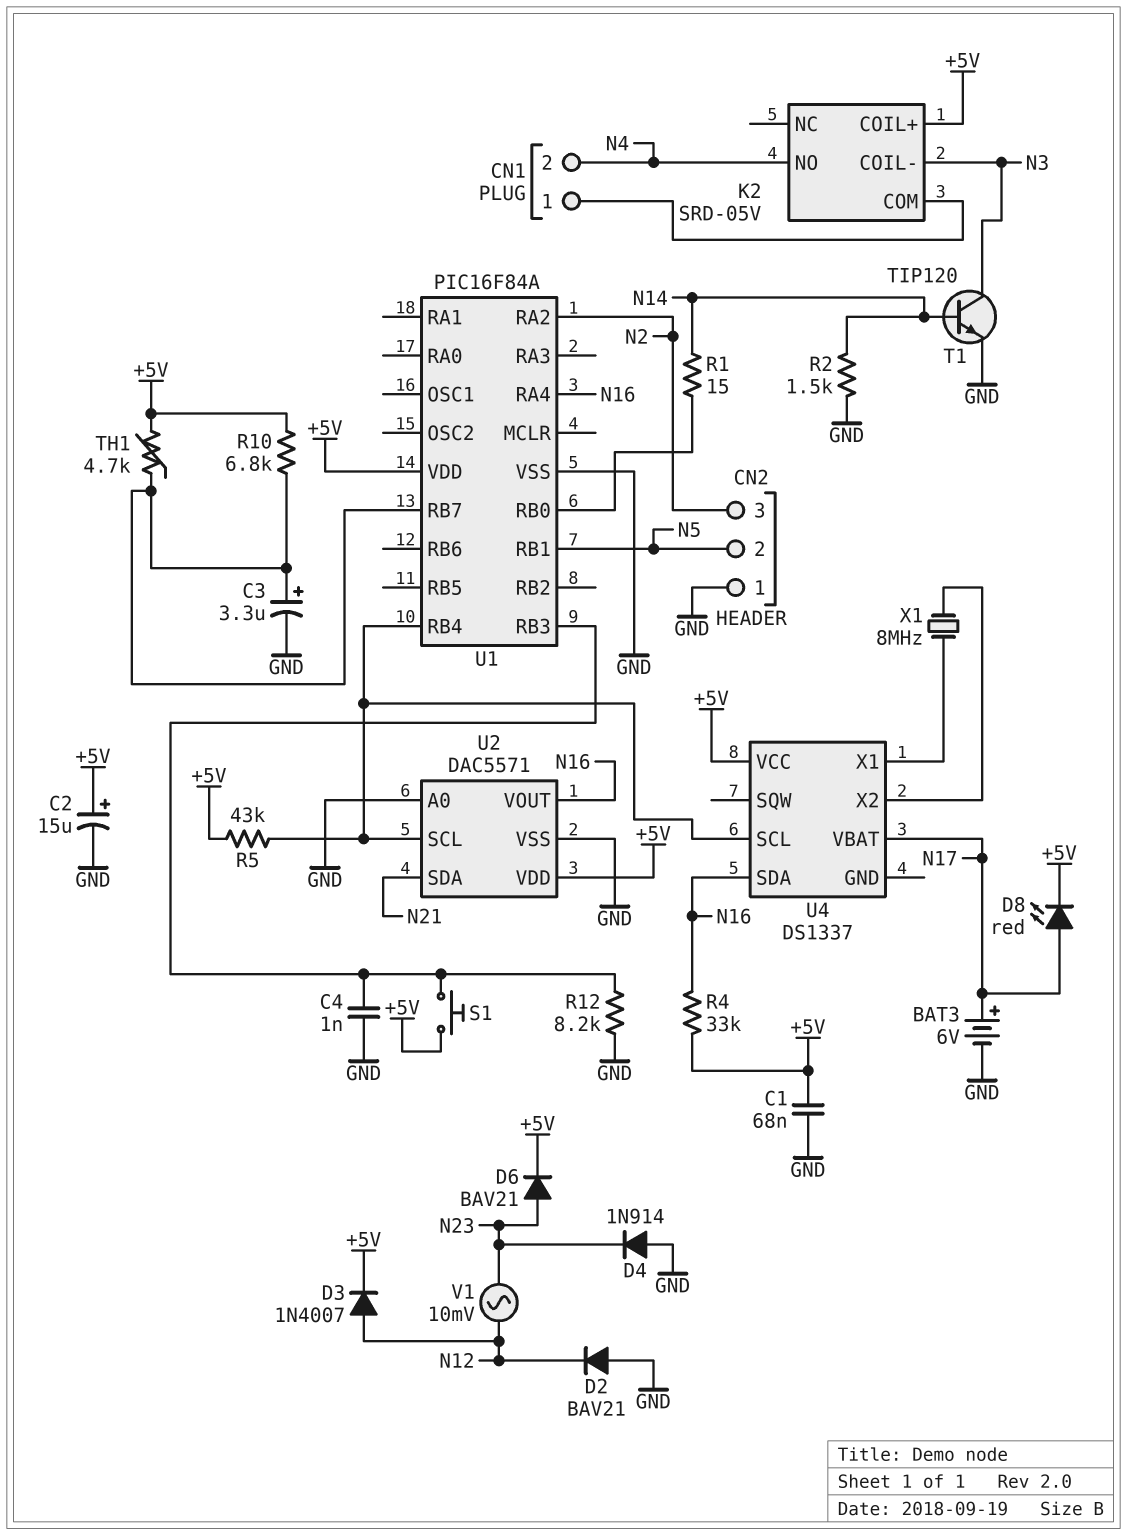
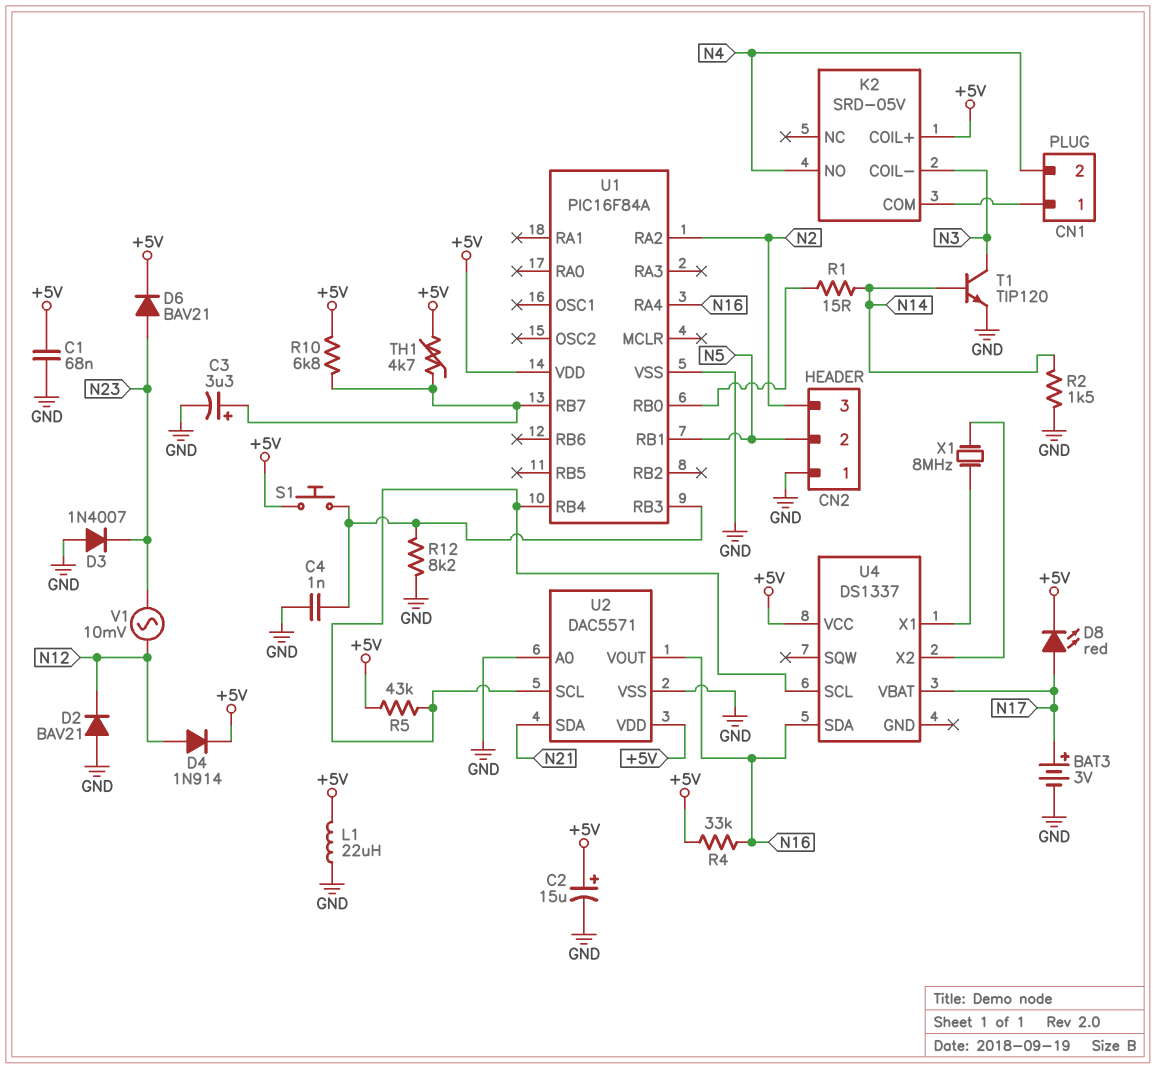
BAT3: 6V (plus N17, minus GND) -> 3V (plus N17, minus GND)
D3: diode 1N4007 (A N12, K +5V) -> diode 1N4007 (A GND, K N23)
D4: diode 1N914 (A GND, K N23) -> diode 1N914 (A N12, K +5V)
L1: none -> 22uH (+5V, GND)

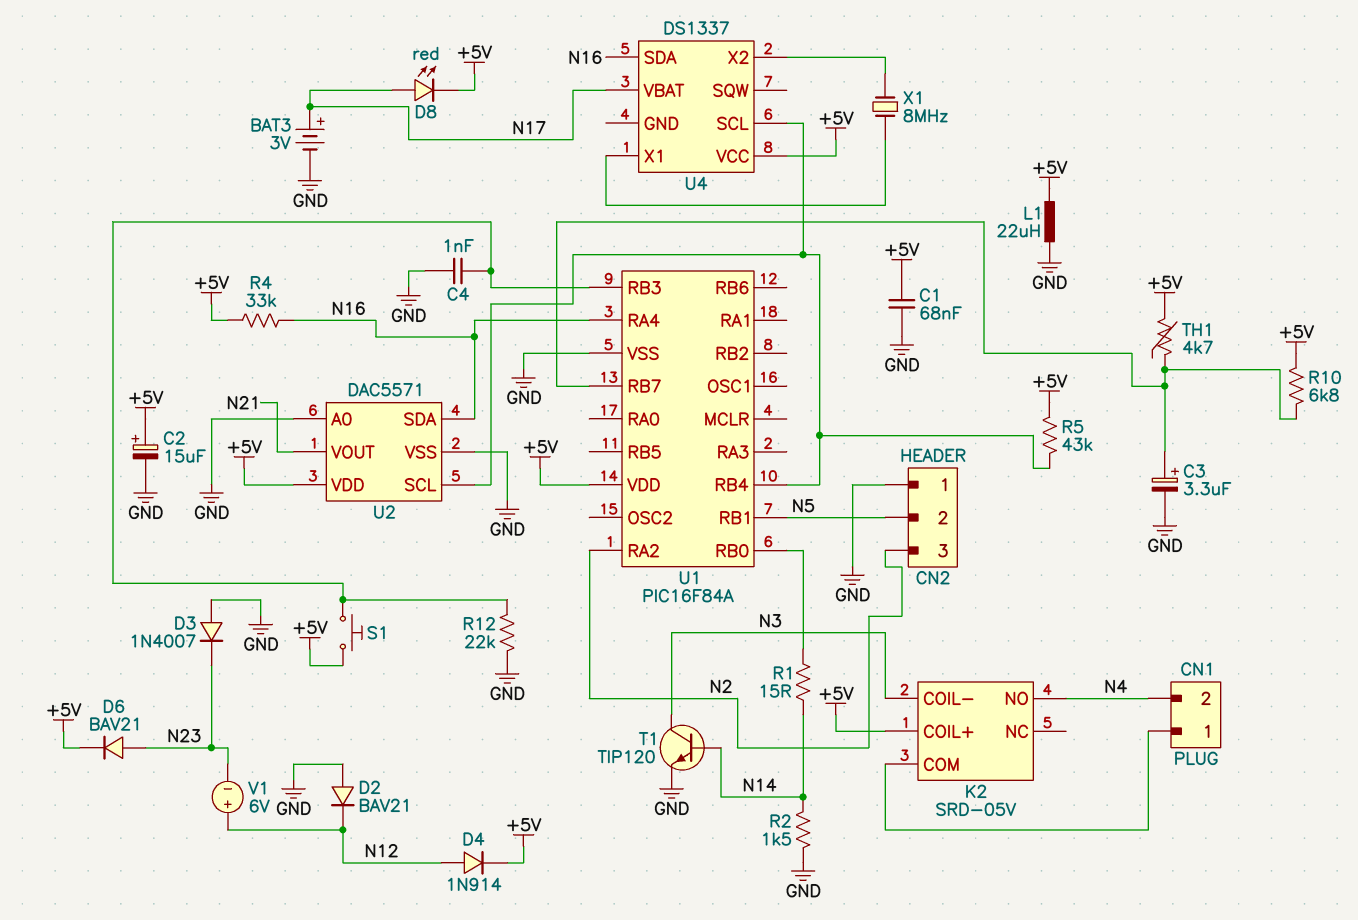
R12: 8.2k (GND, U1/RB3) -> 22k (GND, U1/RB3)
U2 pin SDA: N21 -> N16
U2 pin VOUT: N16 -> N21
V1: AC 10mV (N12, N23) -> 6V (plus N12, minus N23)

